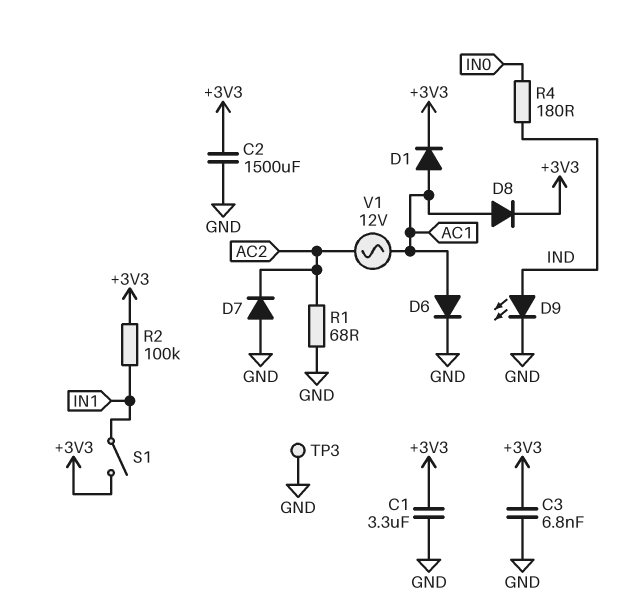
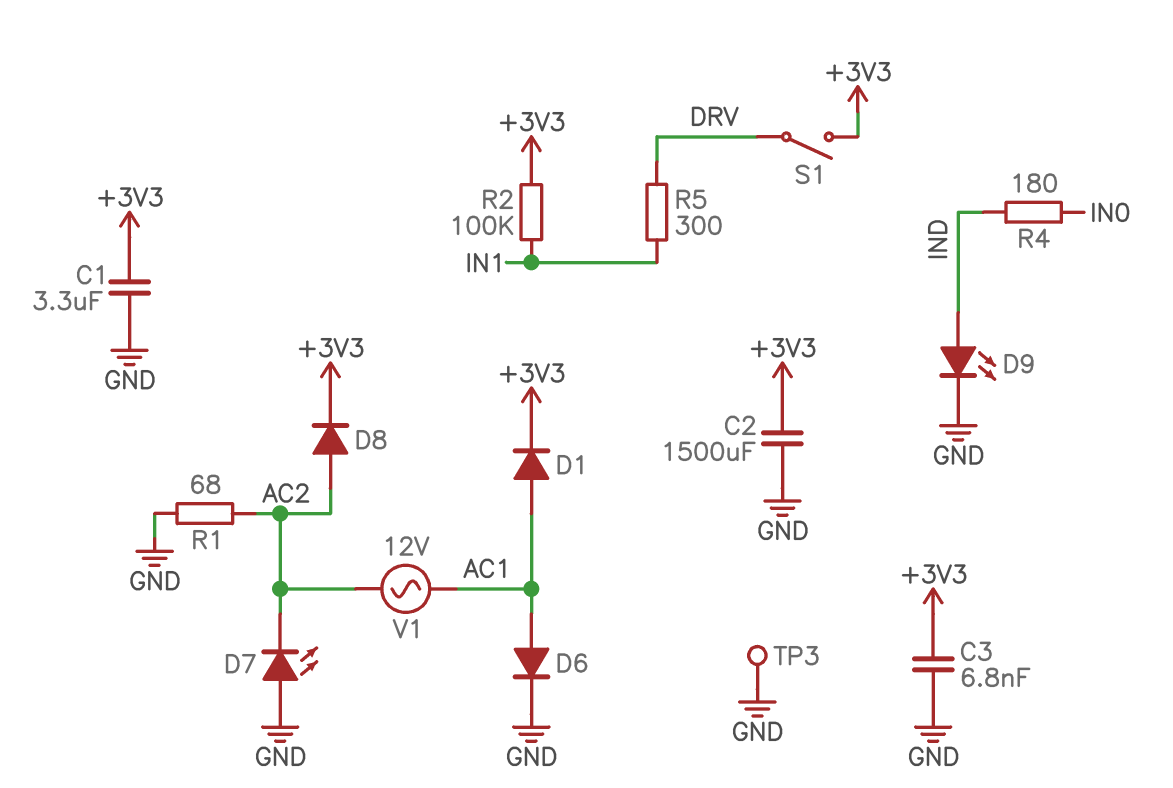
D7: diode (A GND, K AC2) -> LED (A GND, K AC2)
D8: diode (A AC1, K +3V3) -> diode (A AC2, K +3V3)
R5: none -> 300 (DRV, IN1)
S1: switch (+3V3, IN1) -> switch (+3V3, DRV)

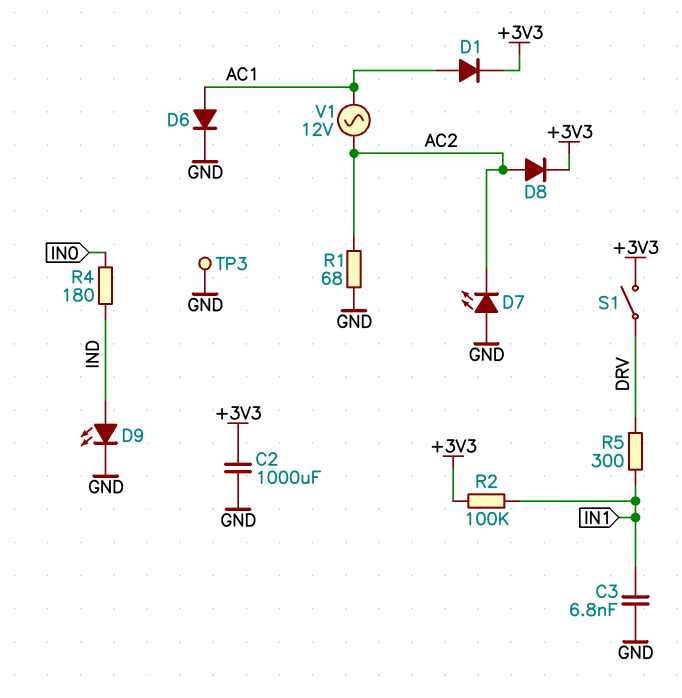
C1: 3.3uF (+3V3, GND) -> none
C2: 1500uF (+3V3, GND) -> 1000uF (+3V3, GND)
C3: 6.8nF (+3V3, GND) -> 6.8nF (GND, IN1)

